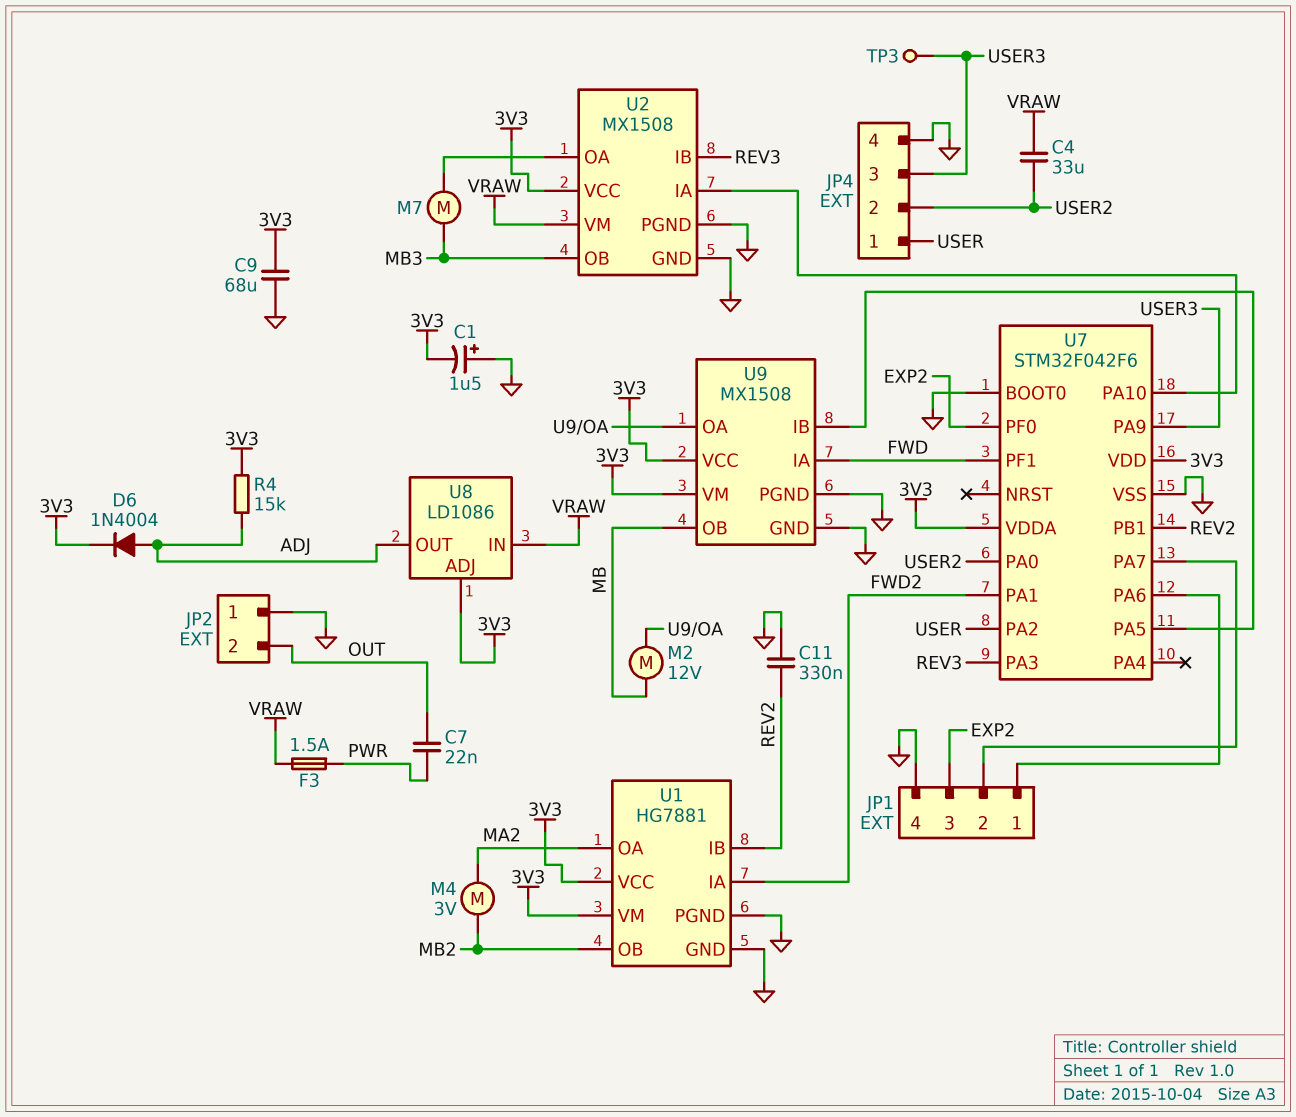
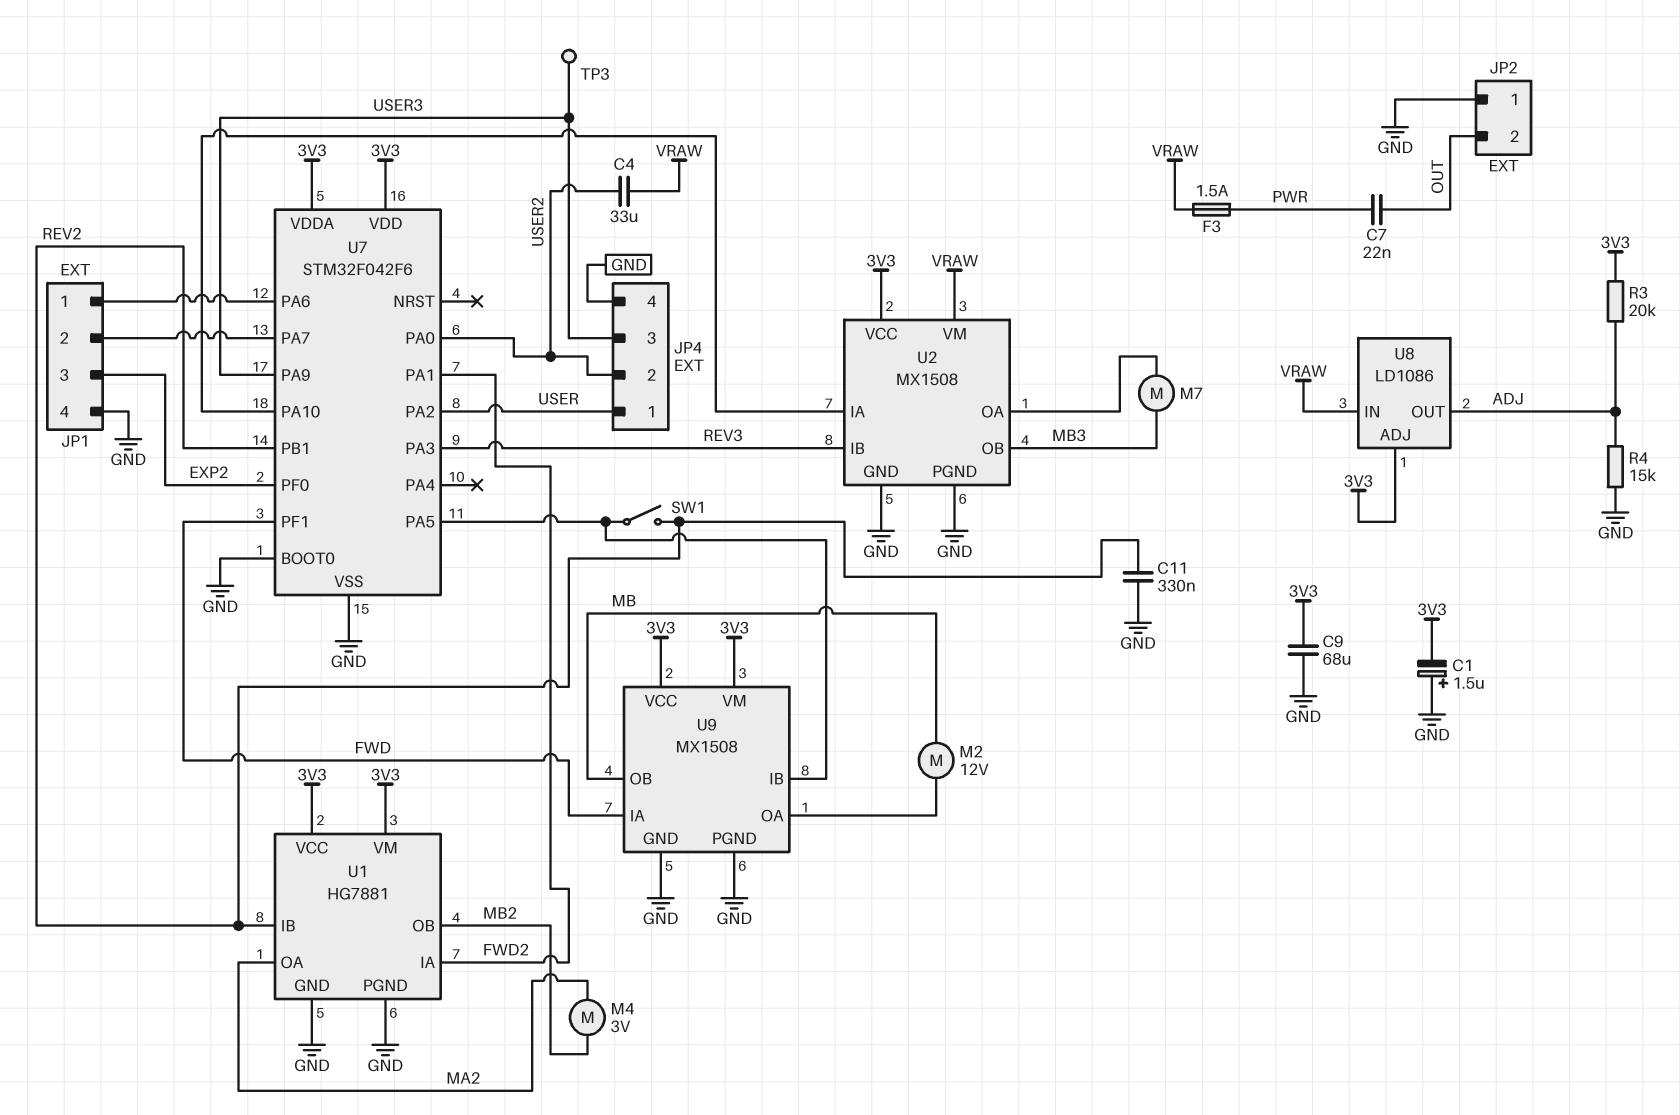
D6: diode 1N4004 (A ADJ, K 3V3) -> none
R3: none -> 20k (3V3, ADJ)
R4: 15k (3V3, ADJ) -> 15k (ADJ, GND)
SW1: none -> switch (REV2, U7/PA5)

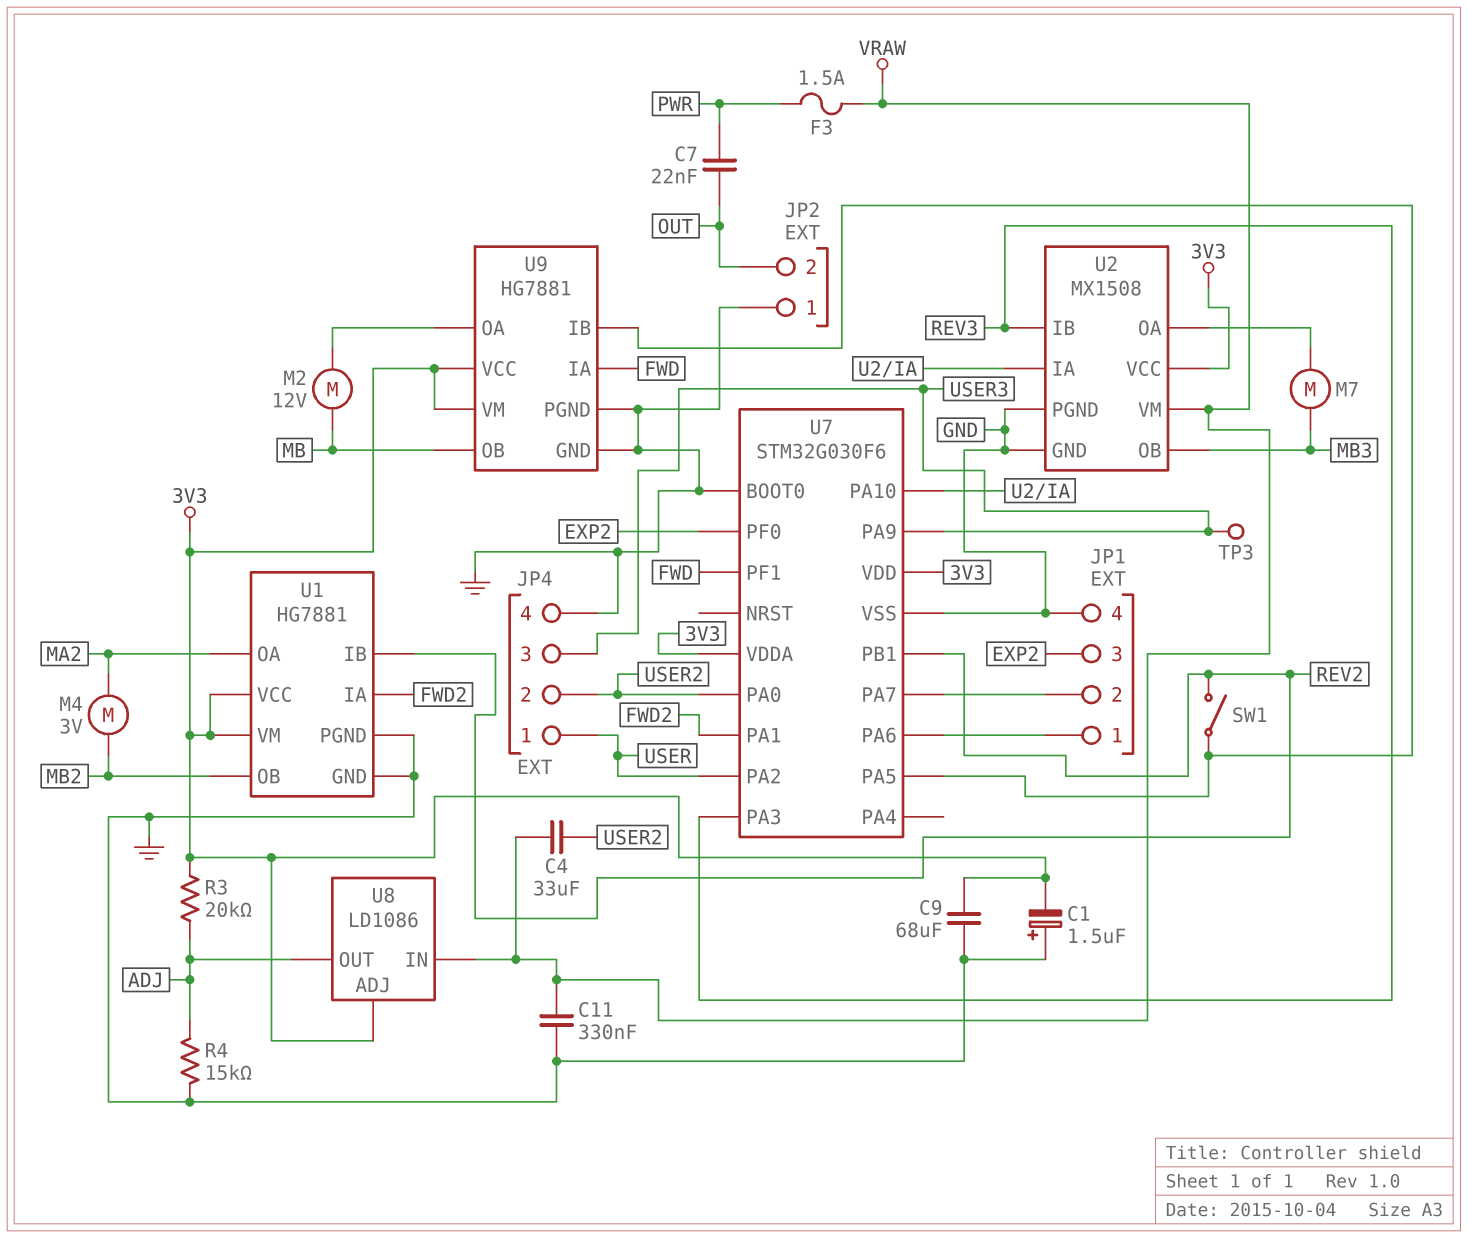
C11: 330nF (GND, REV2) -> 330nF (GND, VRAW)
U7: STM32F042F6 -> STM32G030F6
U9: MX1508 -> HG7881

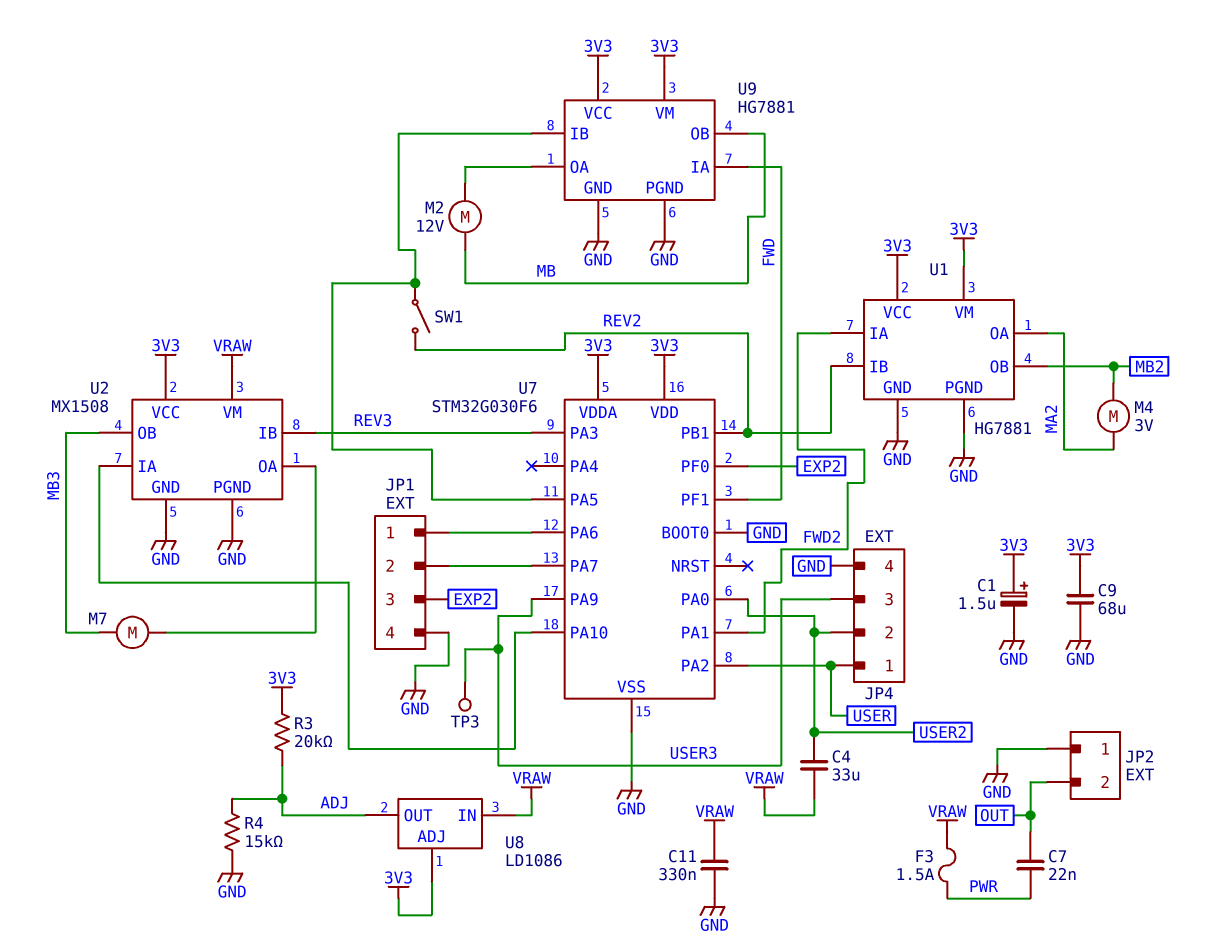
C1: 1.5uF (plus GND, minus 3V3) -> 1.5uF (plus 3V3, minus GND)

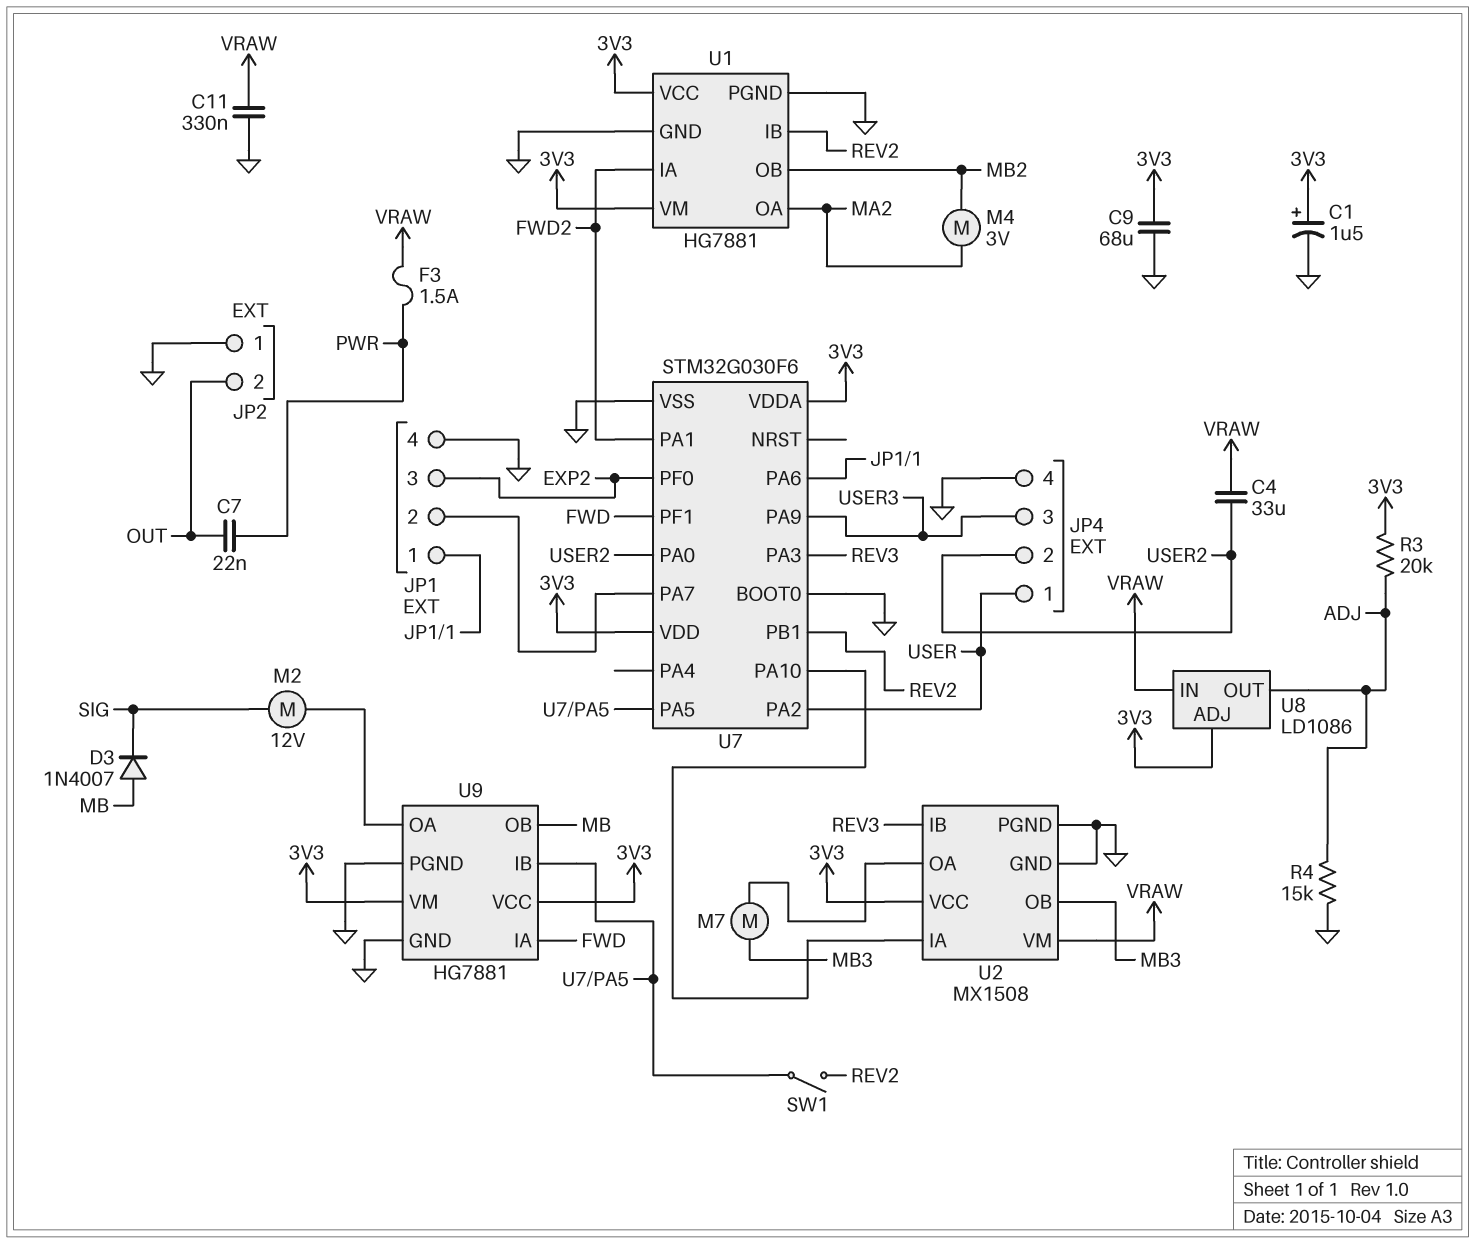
D3: none -> diode 1N4007 (A MB, K SIG)
M2: motor 12V (MB, U9/OA) -> motor 12V (SIG, U9/OA)
TP3: test point (USER3) -> none

